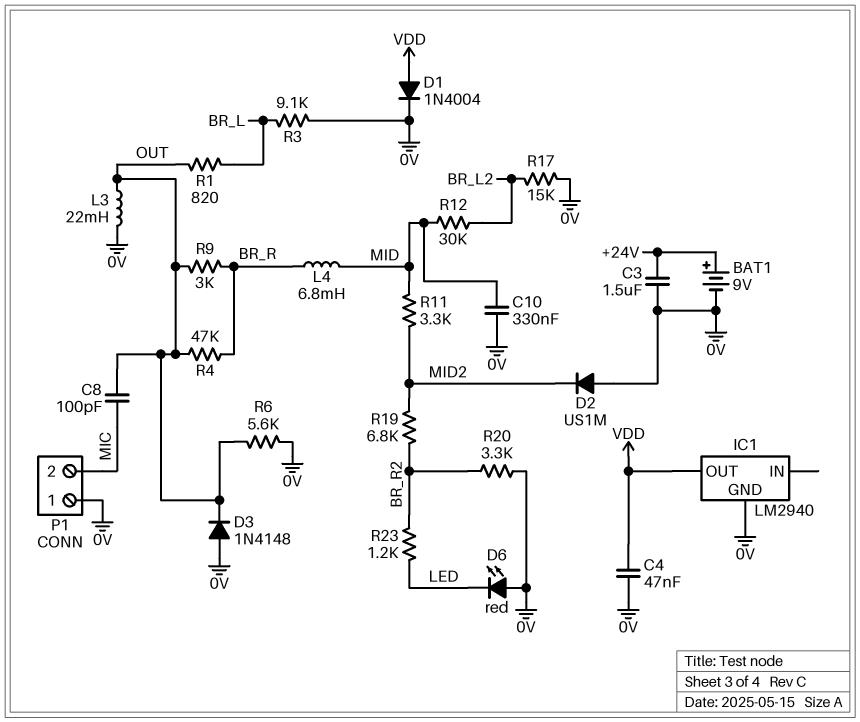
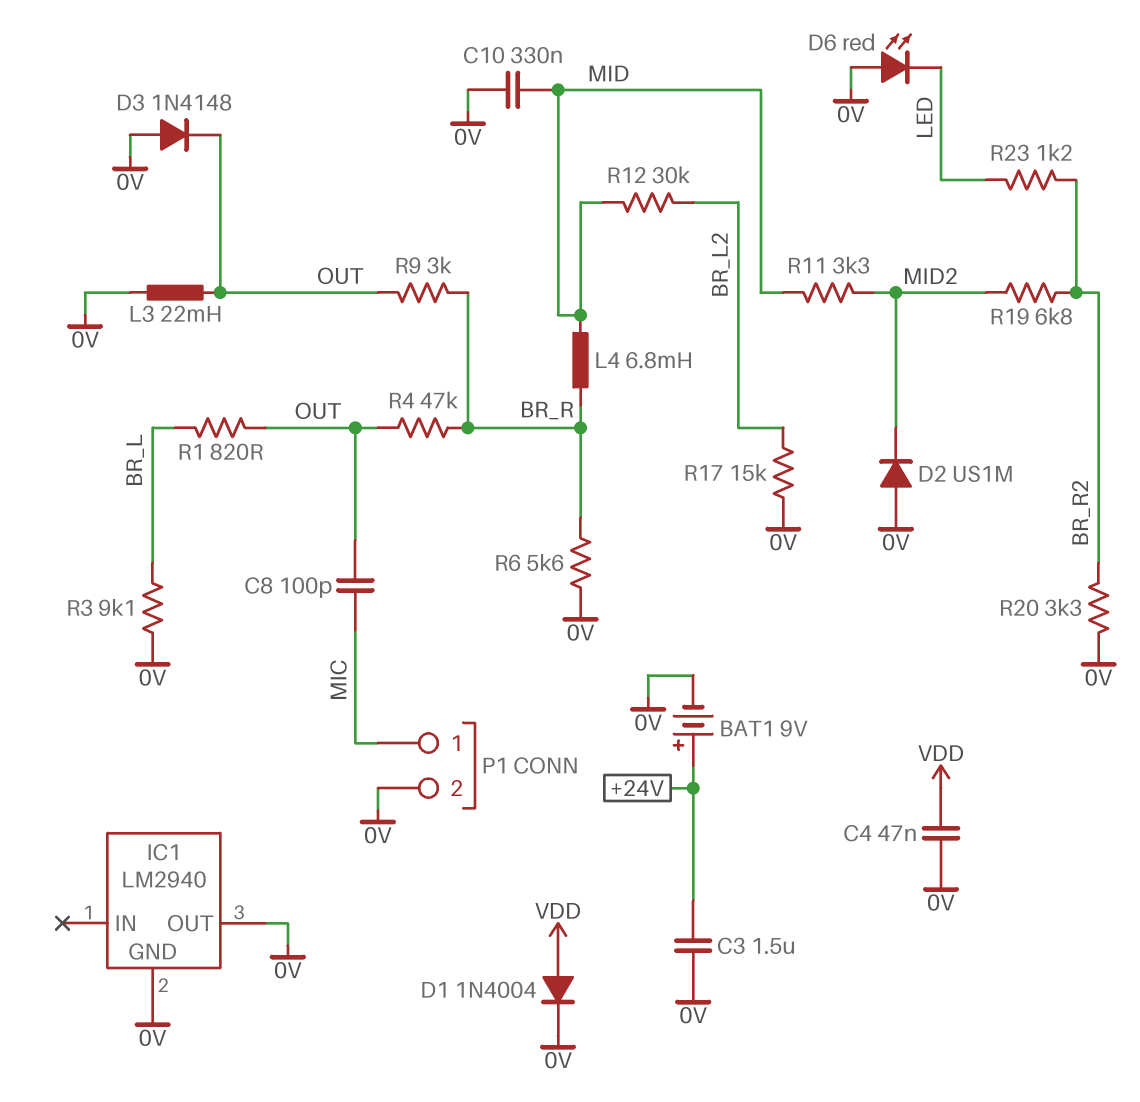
IC1 pin OUT: VDD -> 0V
P1 pin 1: 0V -> MIC
P1 pin 2: MIC -> 0V
R6: 5.6k (0V, OUT) -> 5.6k (0V, BR_R)

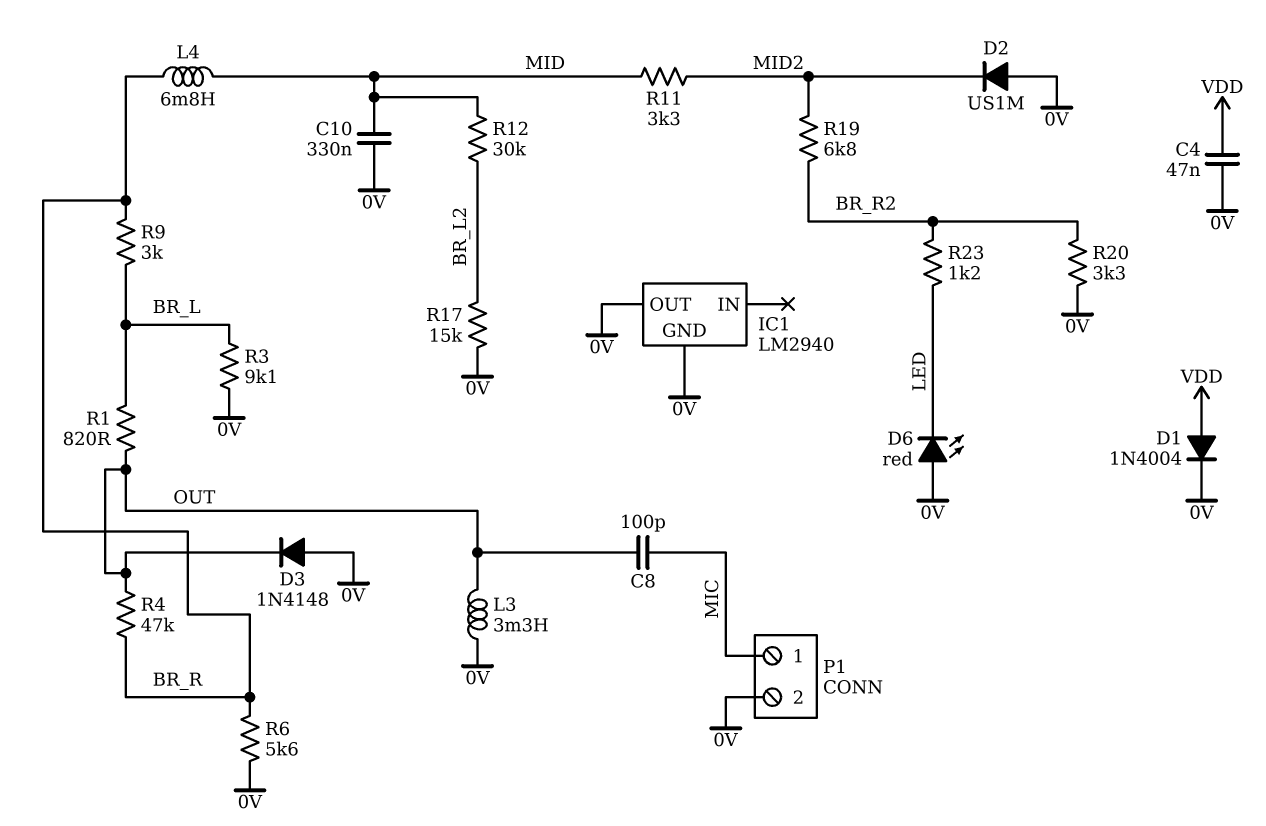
BAT1: 9V (plus +24V, minus 0V) -> none
C3: 1.5uF (+24V, 0V) -> none
L3: 22mH (0V, OUT) -> 3.3mH (0V, OUT)
R9: 3k (BR_R, OUT) -> 3k (BR_L, BR_R)

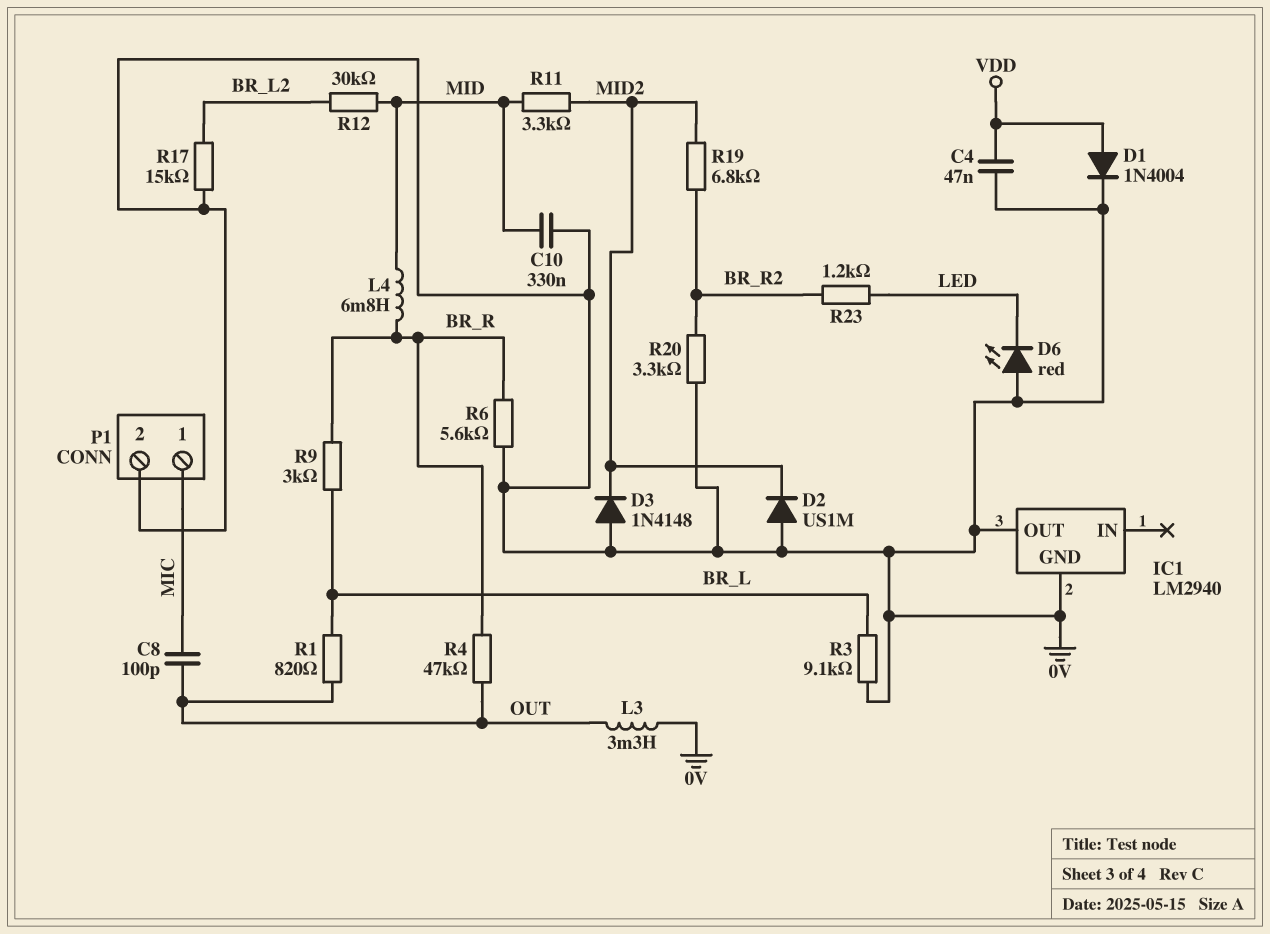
D3: diode 1N4148 (A 0V, K OUT) -> diode 1N4148 (A 0V, K MID2)

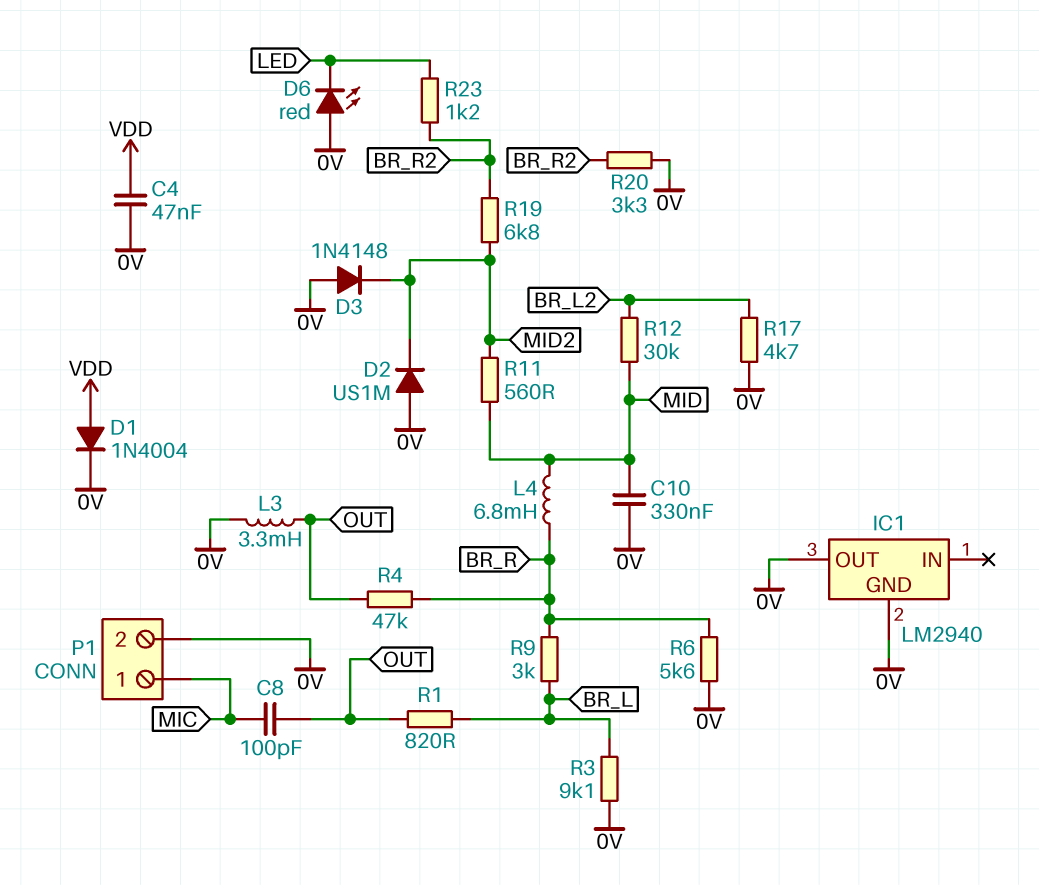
R11: 3.3k (MID, MID2) -> 560 (MID, MID2)
R17: 15k (0V, BR_L2) -> 4.7k (0V, BR_L2)

